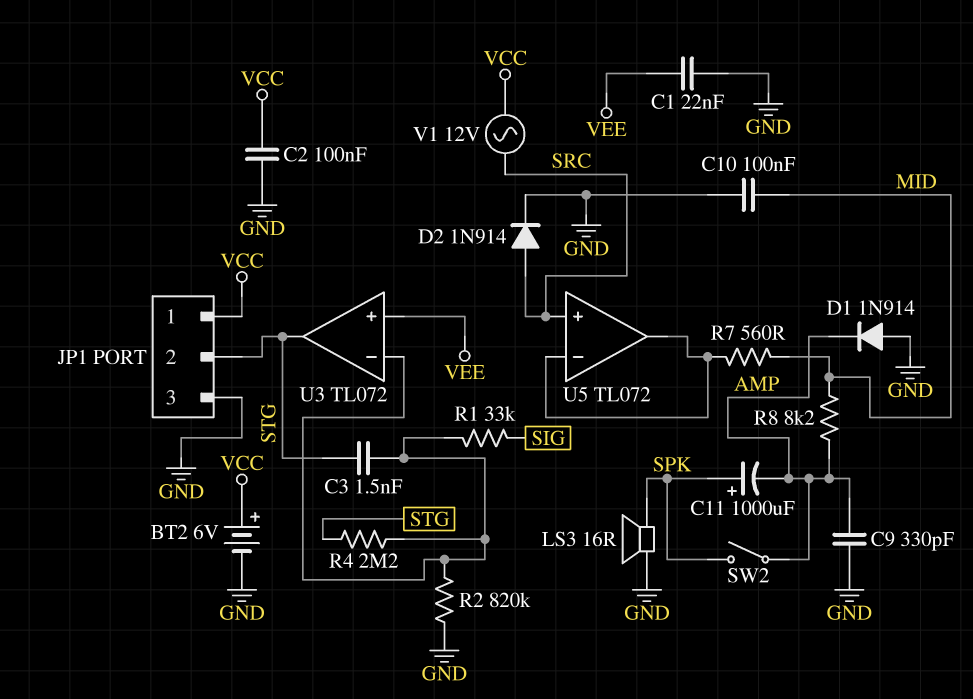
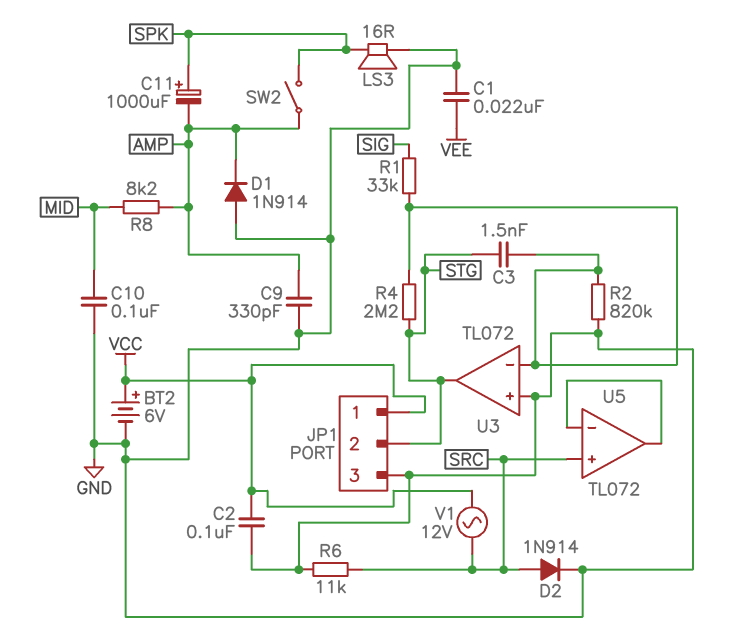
R6: none -> 11k (GND, SRC)
R7: 560 (MID, U5/in-) -> none
U3 pin in+: VEE -> GND

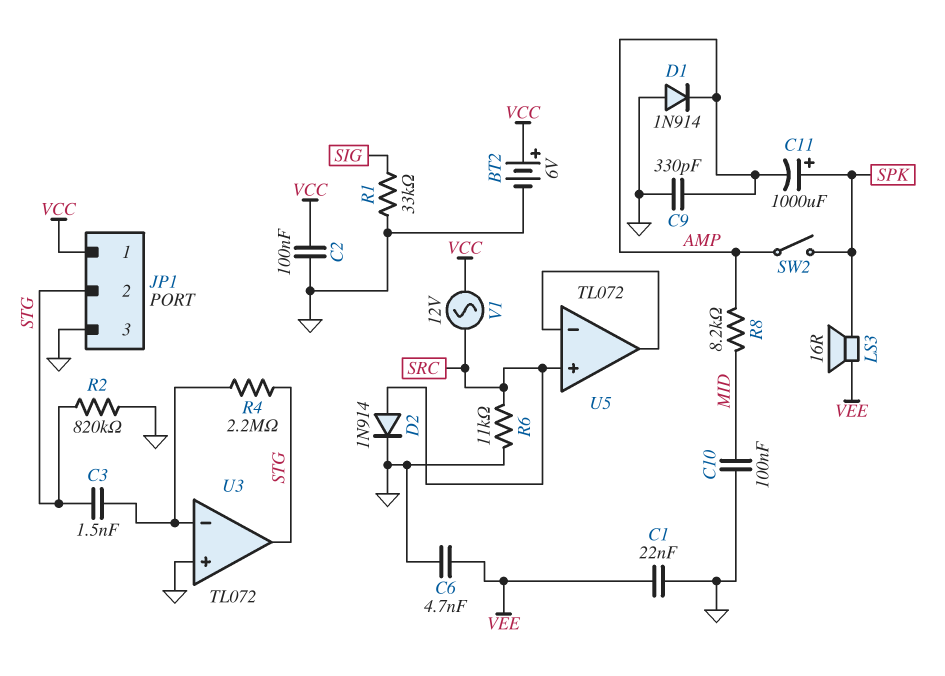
C6: none -> 4.7nF (GND, VEE)
LS3: speaker 16R (GND, SPK) -> speaker 16R (SPK, VEE)
R1: 33k (SIG, U3/in-) -> 33k (GND, SIG)
R2: 820k (GND, U3/in-) -> 820k (GND, STG)

